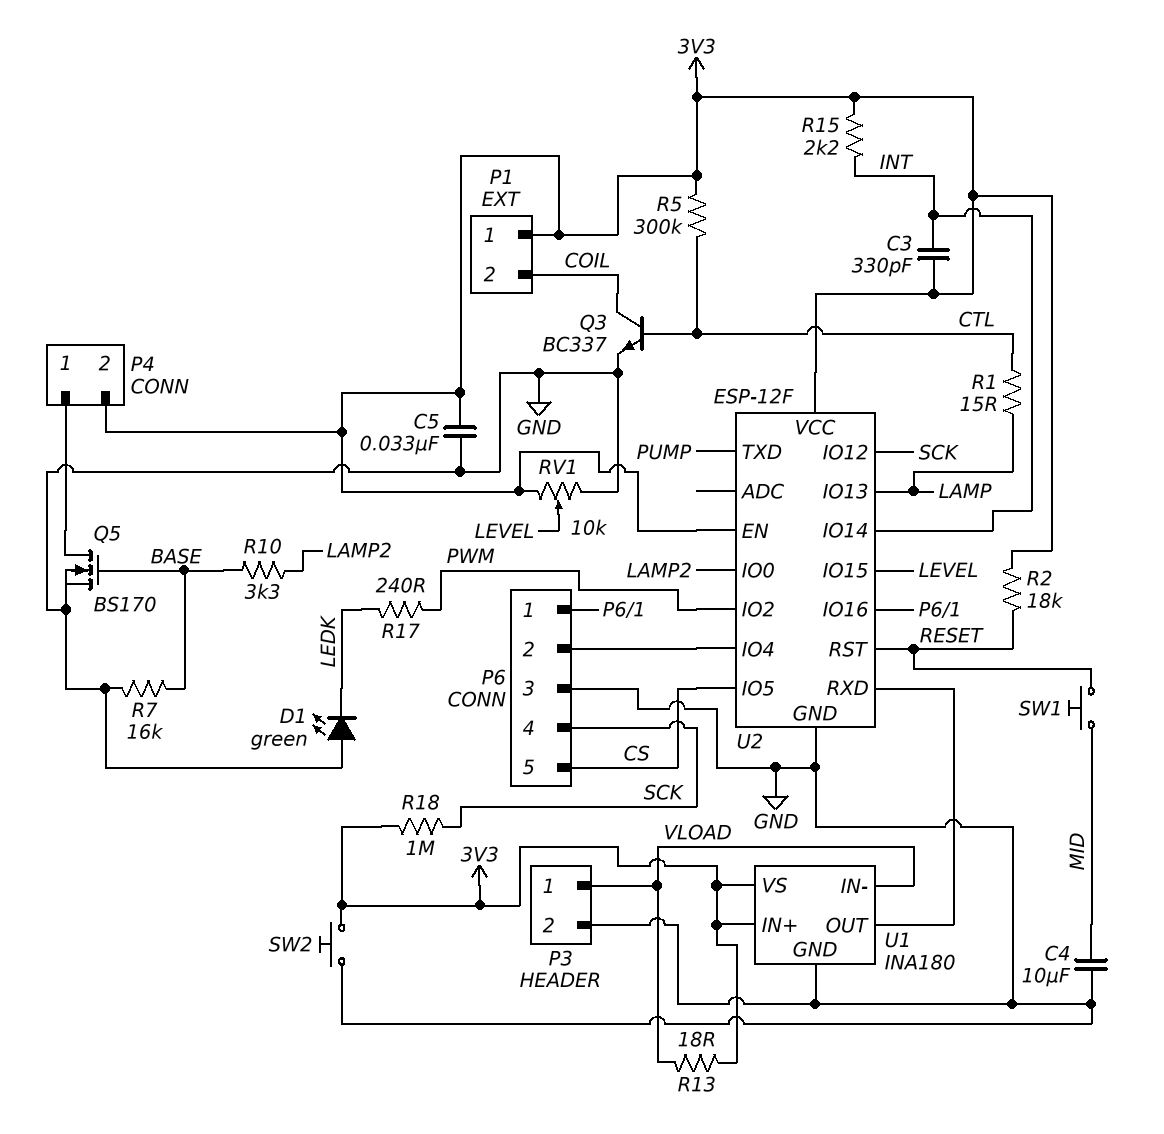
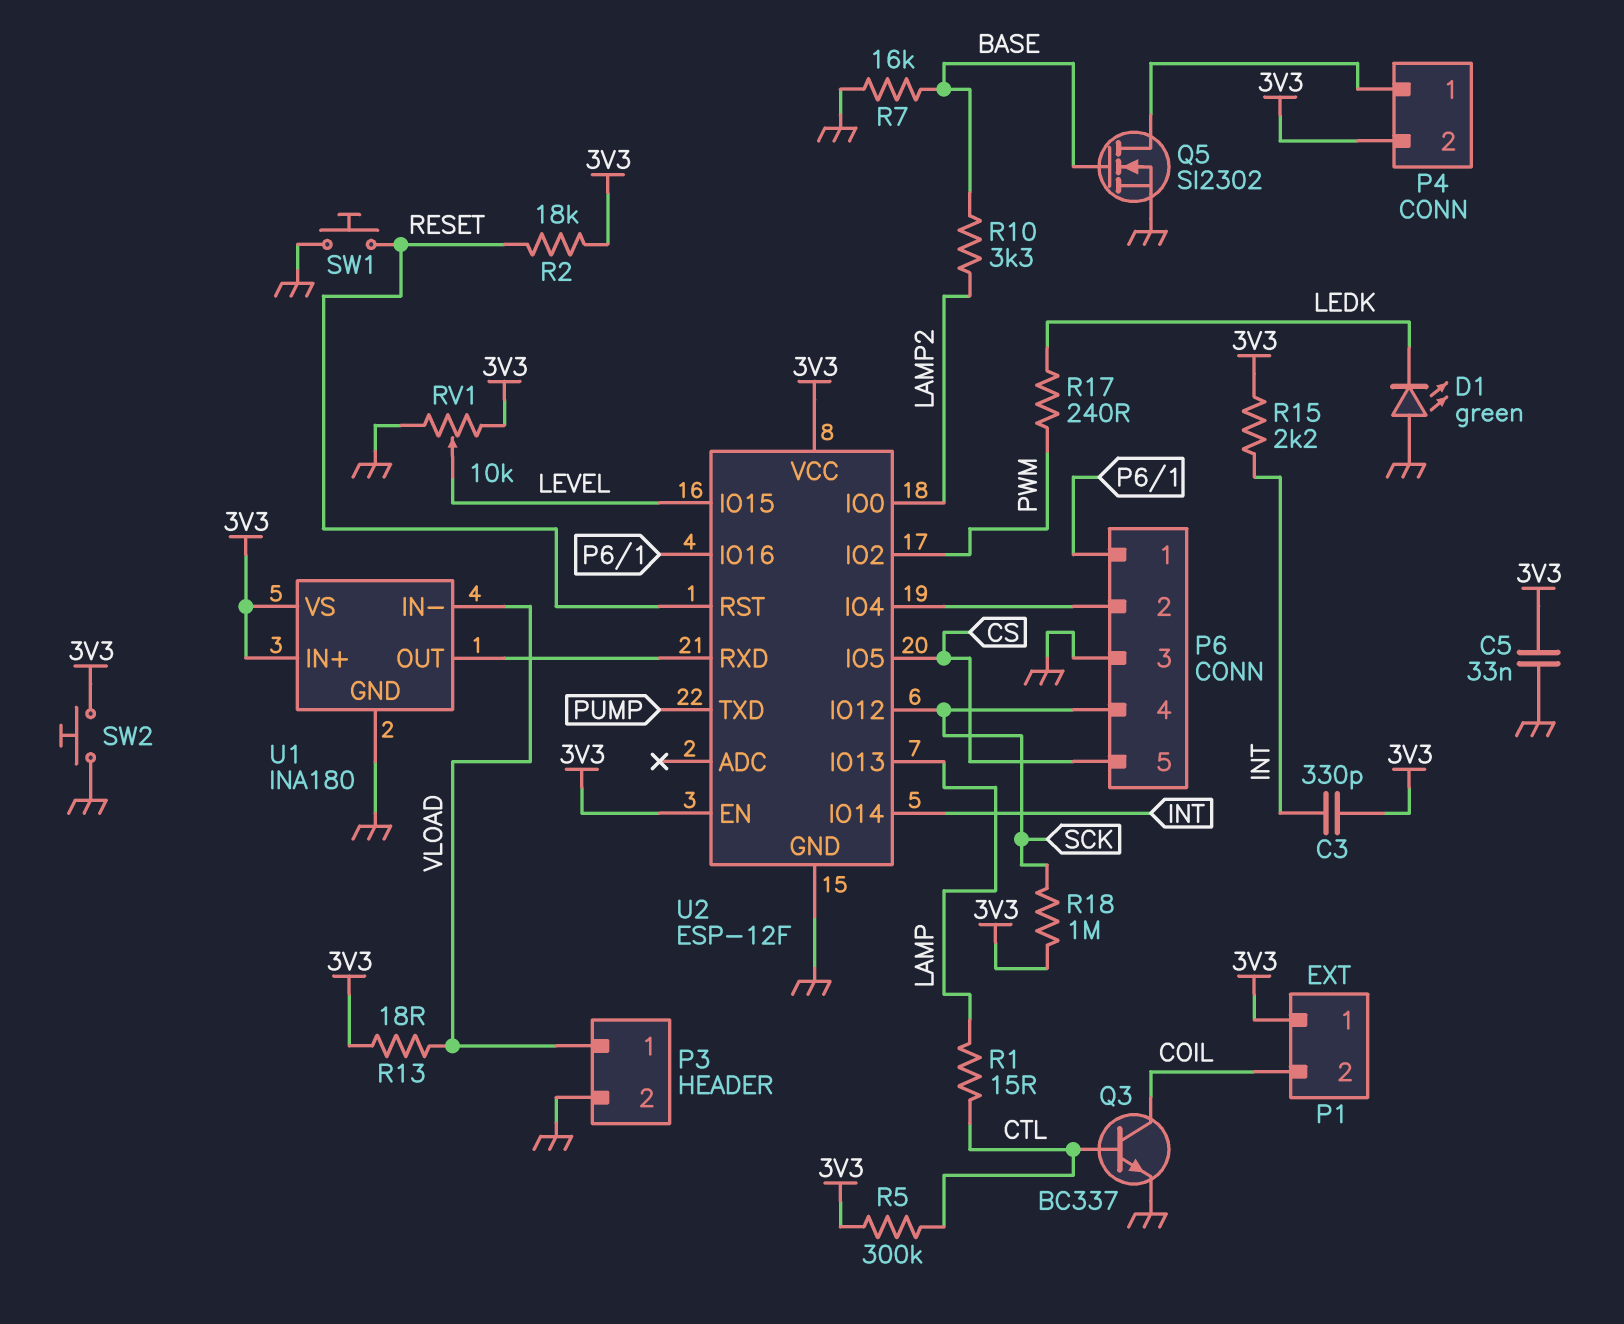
C4: 10uF (GND, MID) -> none
Q5: NMOS BS170 (G BASE, D P4/1, S GND) -> NMOS SI2302 (G BASE, D P4/1, S GND)
SW1: button (MID, RESET) -> button (GND, RESET)

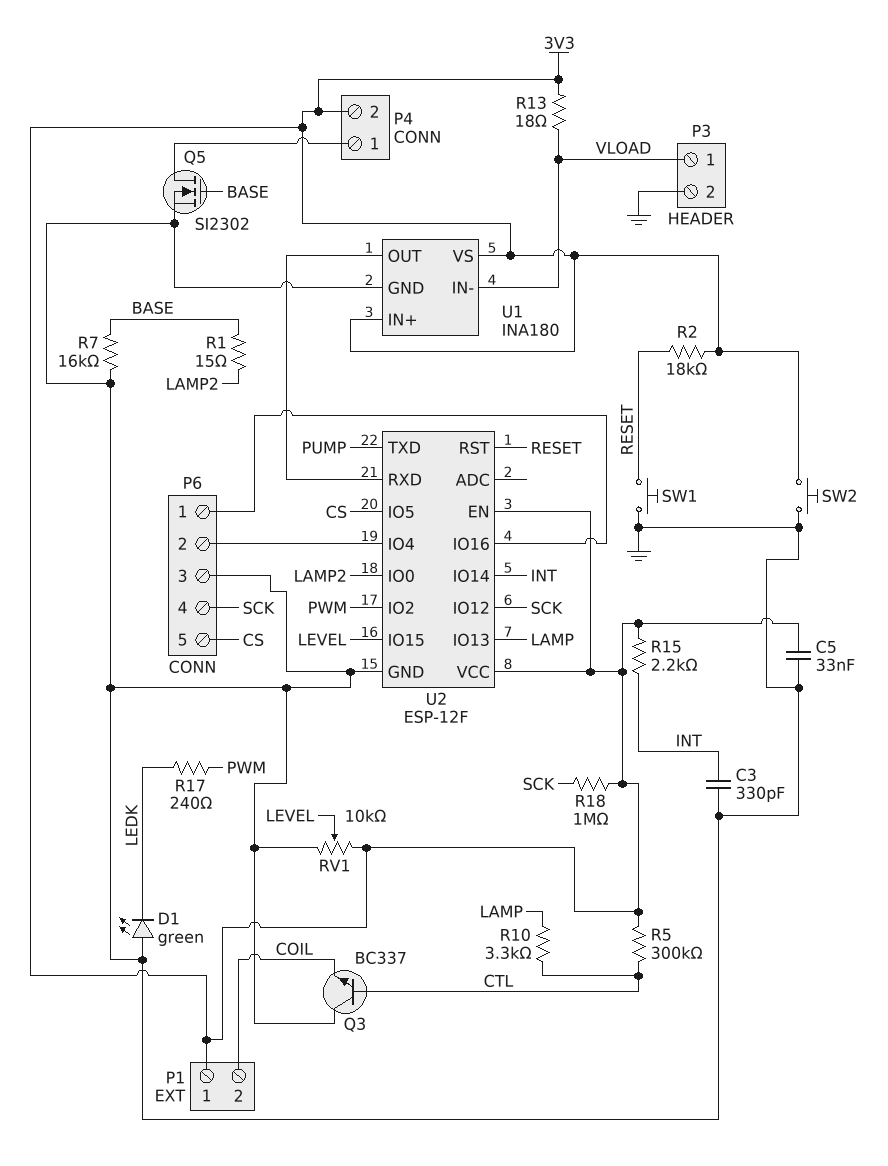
C3: 330pF (3V3, INT) -> 330pF (GND, INT)
Q3: NPN BC337 (B CTL, C COIL, E GND) -> NPN BC337 (B CTL, C GND, E COIL)
R1: 15 (CTL, LAMP) -> 15 (BASE, LAMP2)
R10: 3.3k (BASE, LAMP2) -> 3.3k (CTL, LAMP)

